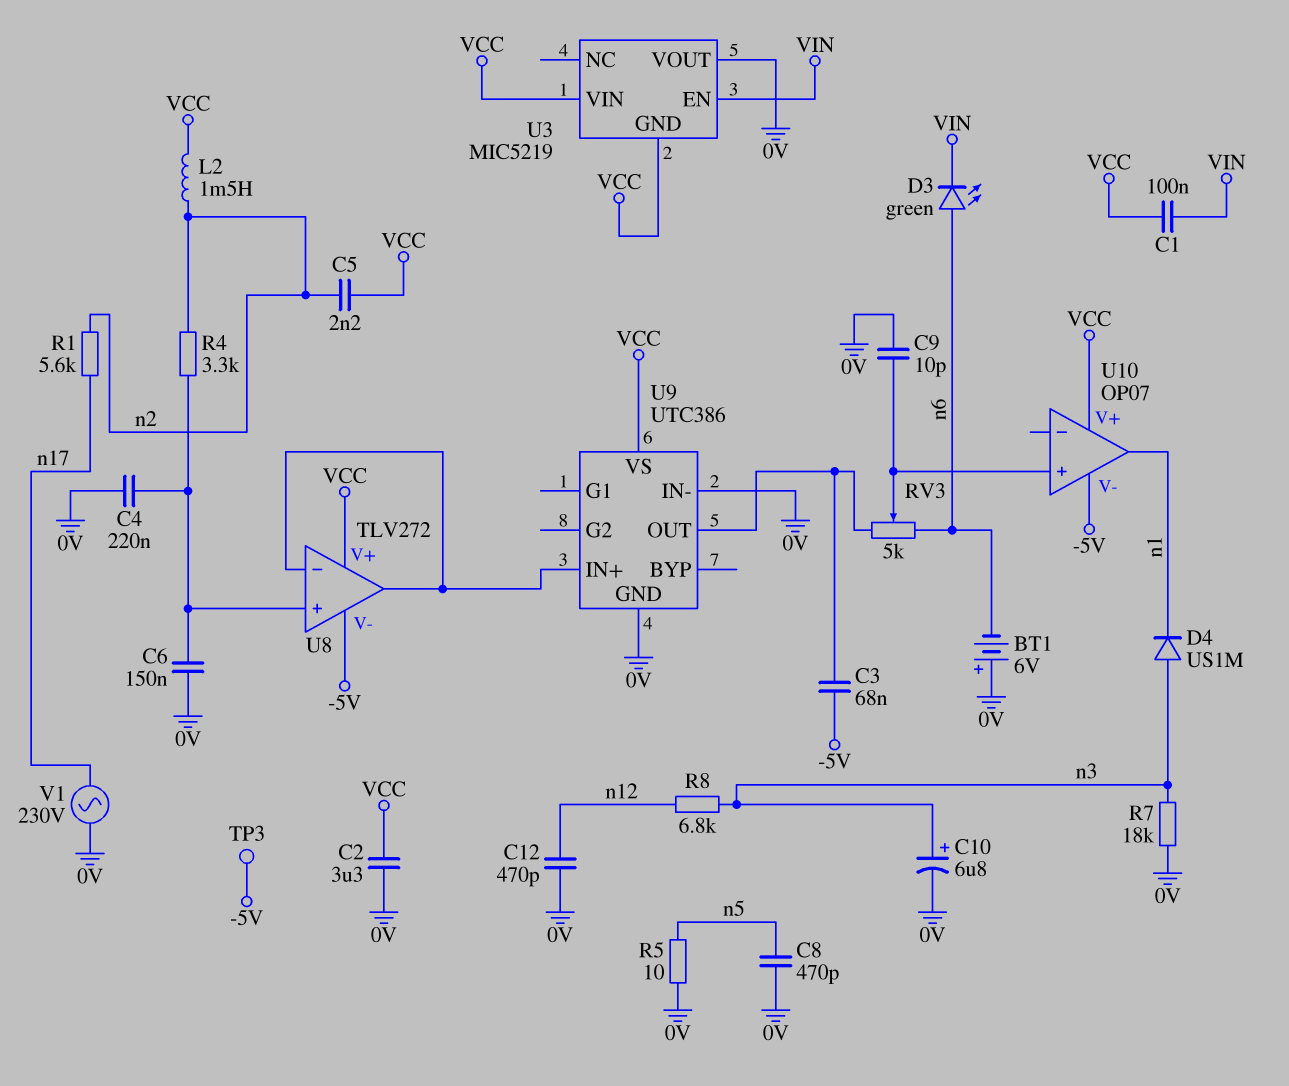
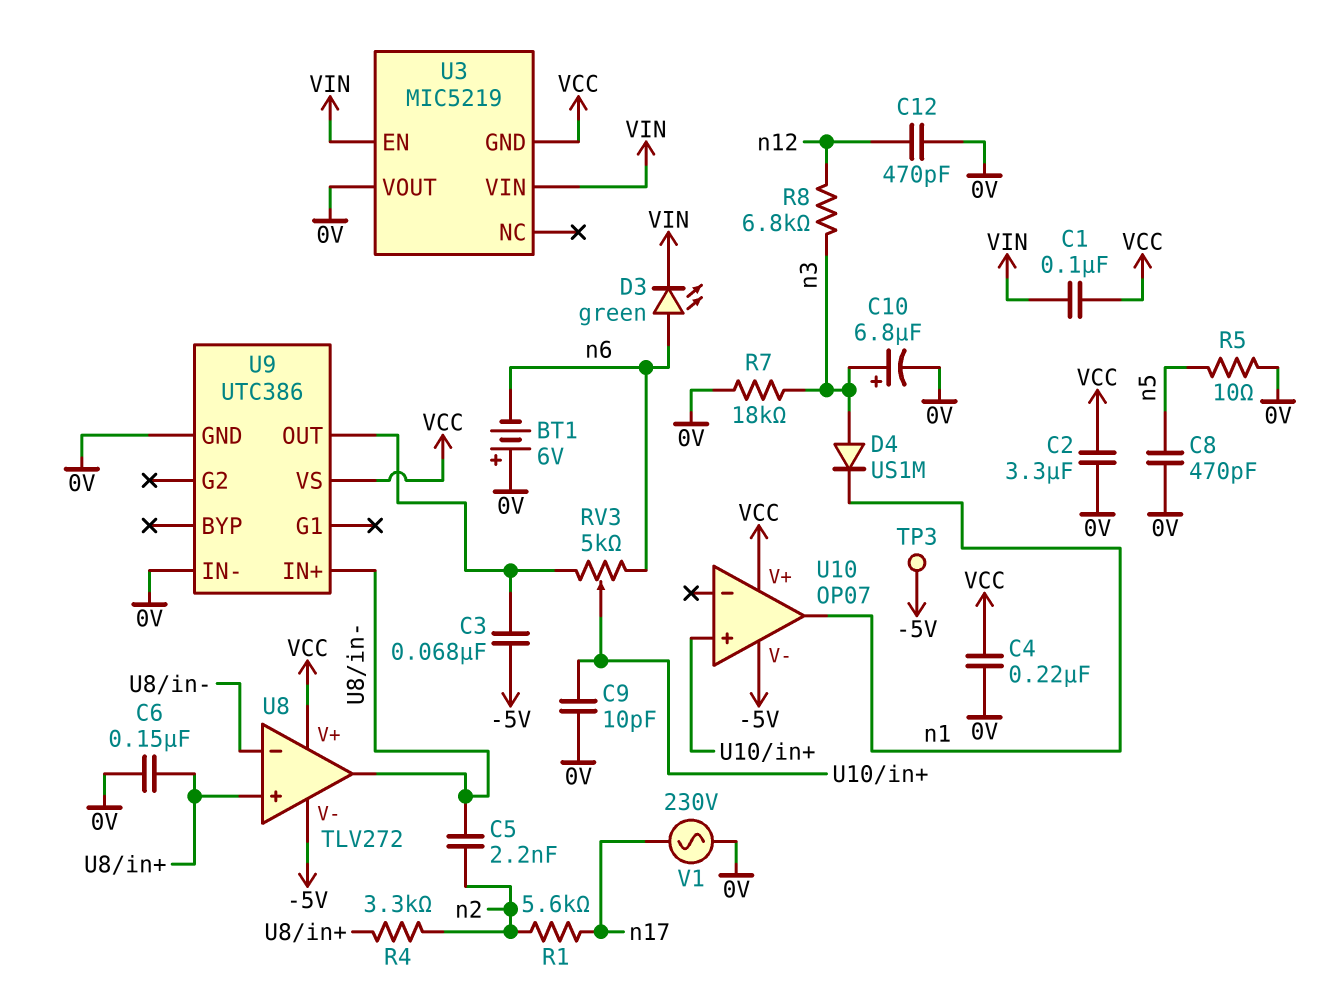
C4: 220nF (0V, U8/in+) -> 220nF (0V, VCC)
C5: 2.2nF (VCC, n2) -> 2.2nF (U8/in-, n2)
L2: 1.5mH (VCC, n2) -> none
U3 pin VIN: VCC -> VIN

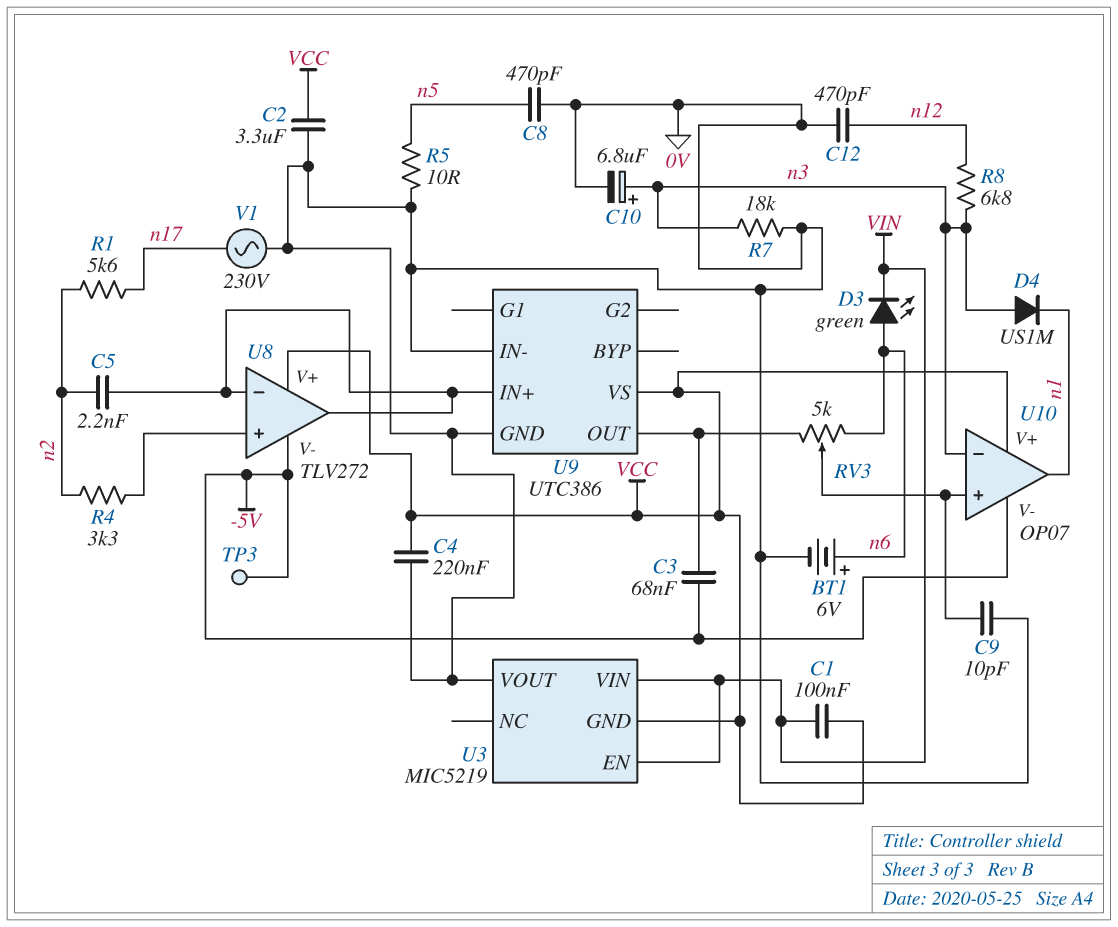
BT1: 6V (plus 0V, minus n6) -> 6V (plus n6, minus 0V)
C6: 150nF (0V, U8/in+) -> none
U10 pin in-: none -> n3

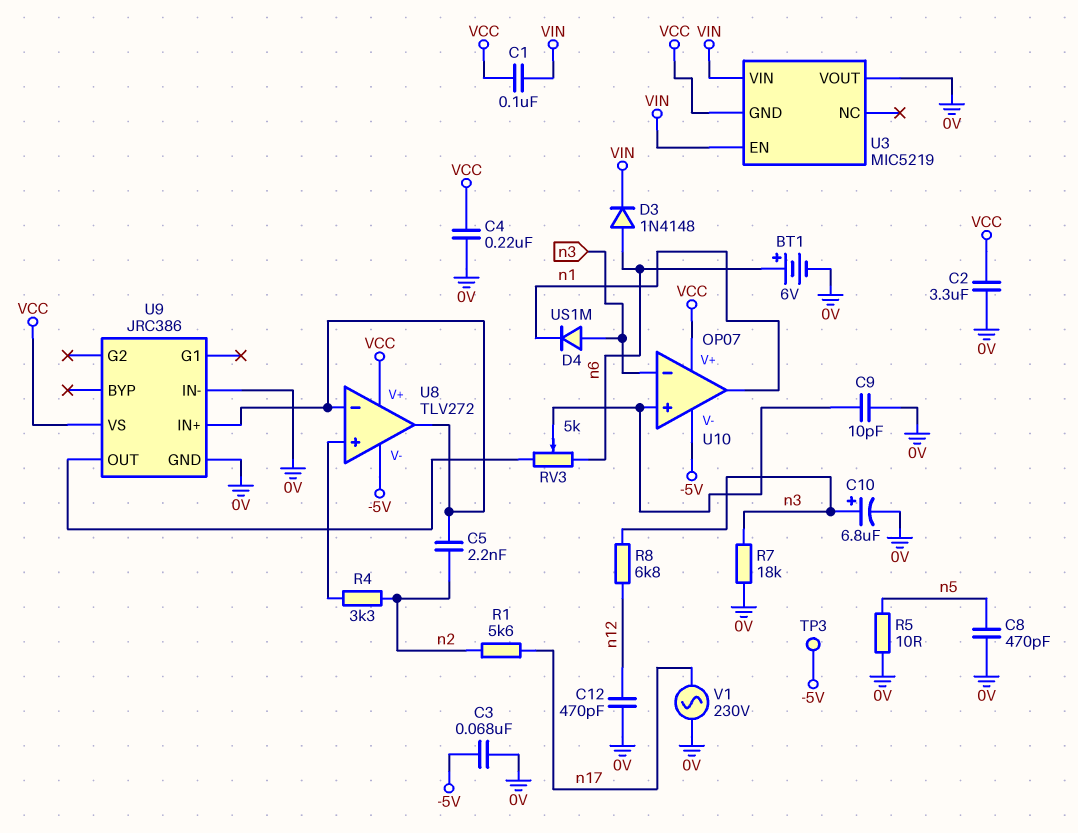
C3: 68nF (-5V, U9/OUT) -> 68nF (-5V, 0V)
D3: LED green (A n6, K VIN) -> diode 1N4148 (A n6, K VIN)
U9: UTC386 -> JRC386

